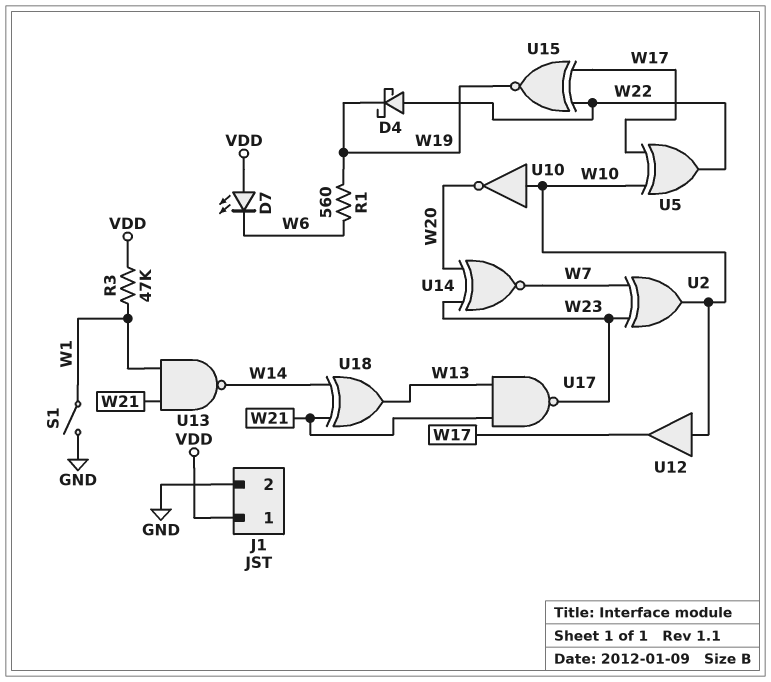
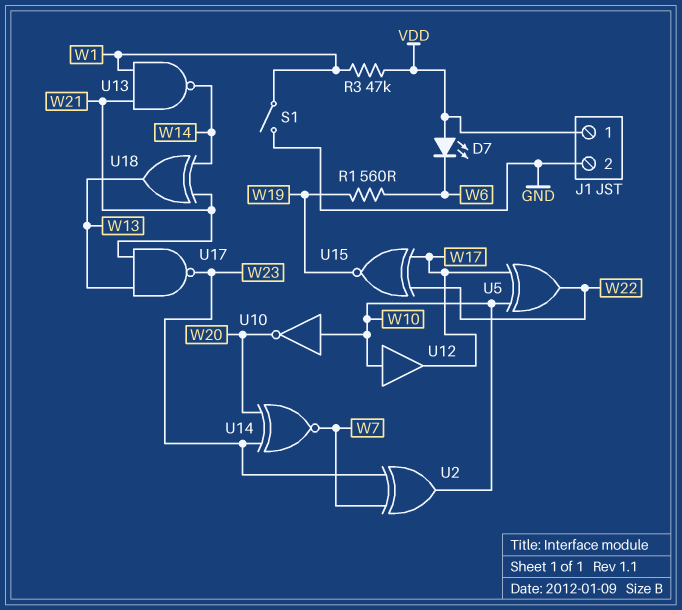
D4: schottky (A W22, K W19) -> none

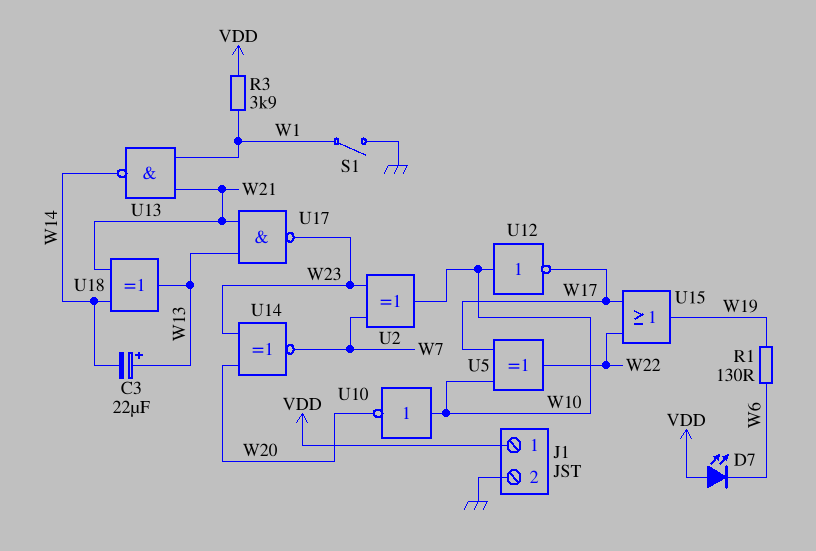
C3: none -> 22uF (plus W13, minus W14)
R1: 560 (W6, W19) -> 130 (W6, W19)
R3: 47k (VDD, W1) -> 3.9k (VDD, W1)
U12: buffer (in W10, out W17) -> NOT (in W10, out W17)
U15: XNOR (in W17, in W22, out W19) -> OR (in W17, in W22, out W19)

